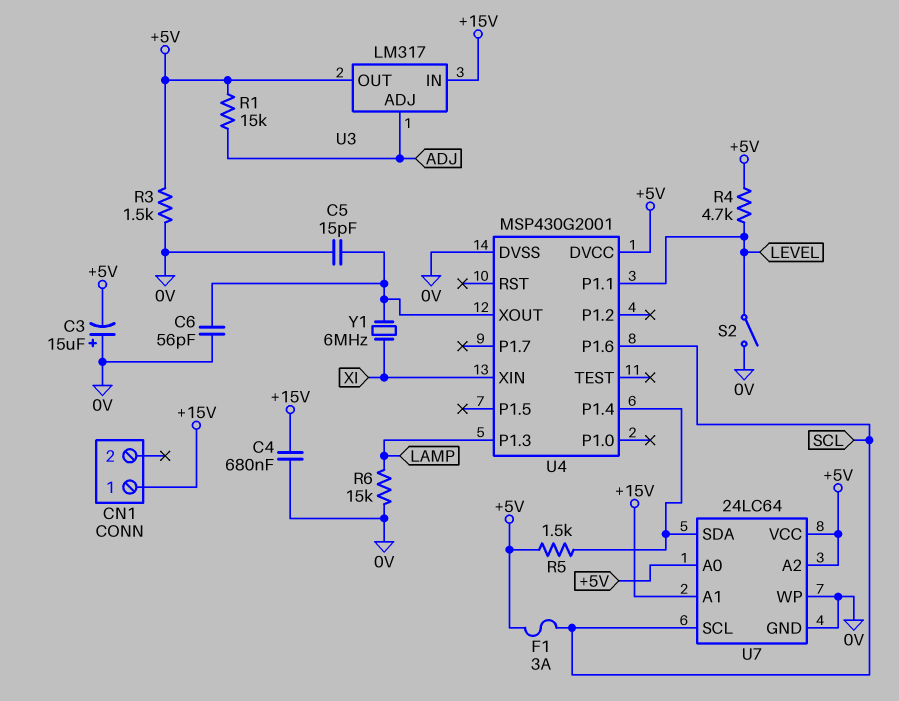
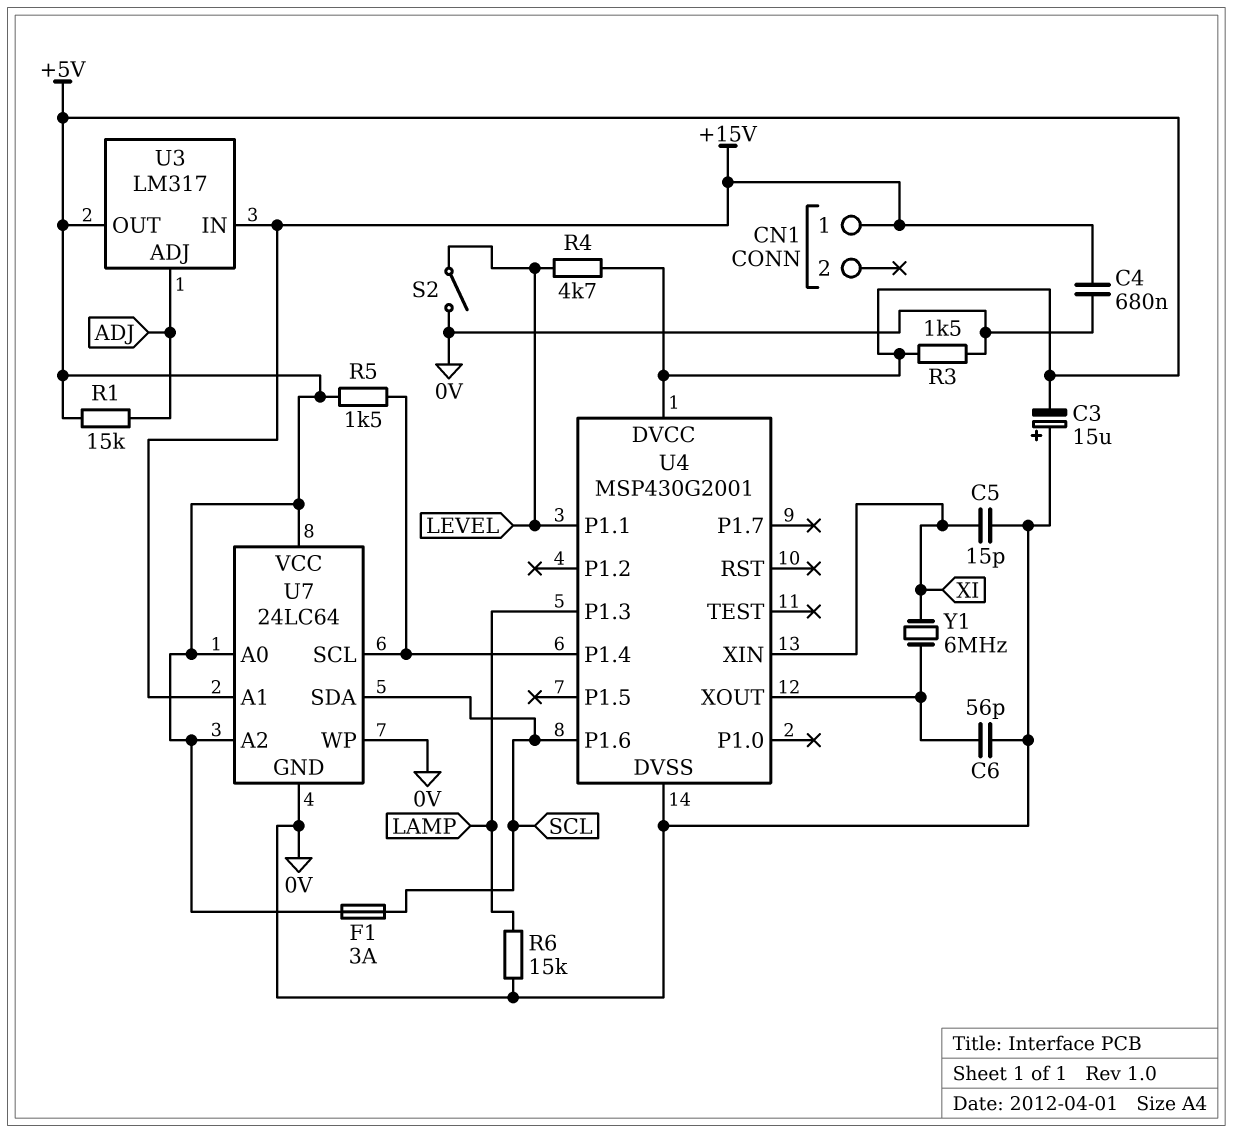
C5: 15pF (0V, U4/XOUT) -> 15pF (0V, XI)
U7 pin SCL: SCL -> U4/P1.4
U7 pin SDA: U4/P1.4 -> SCL

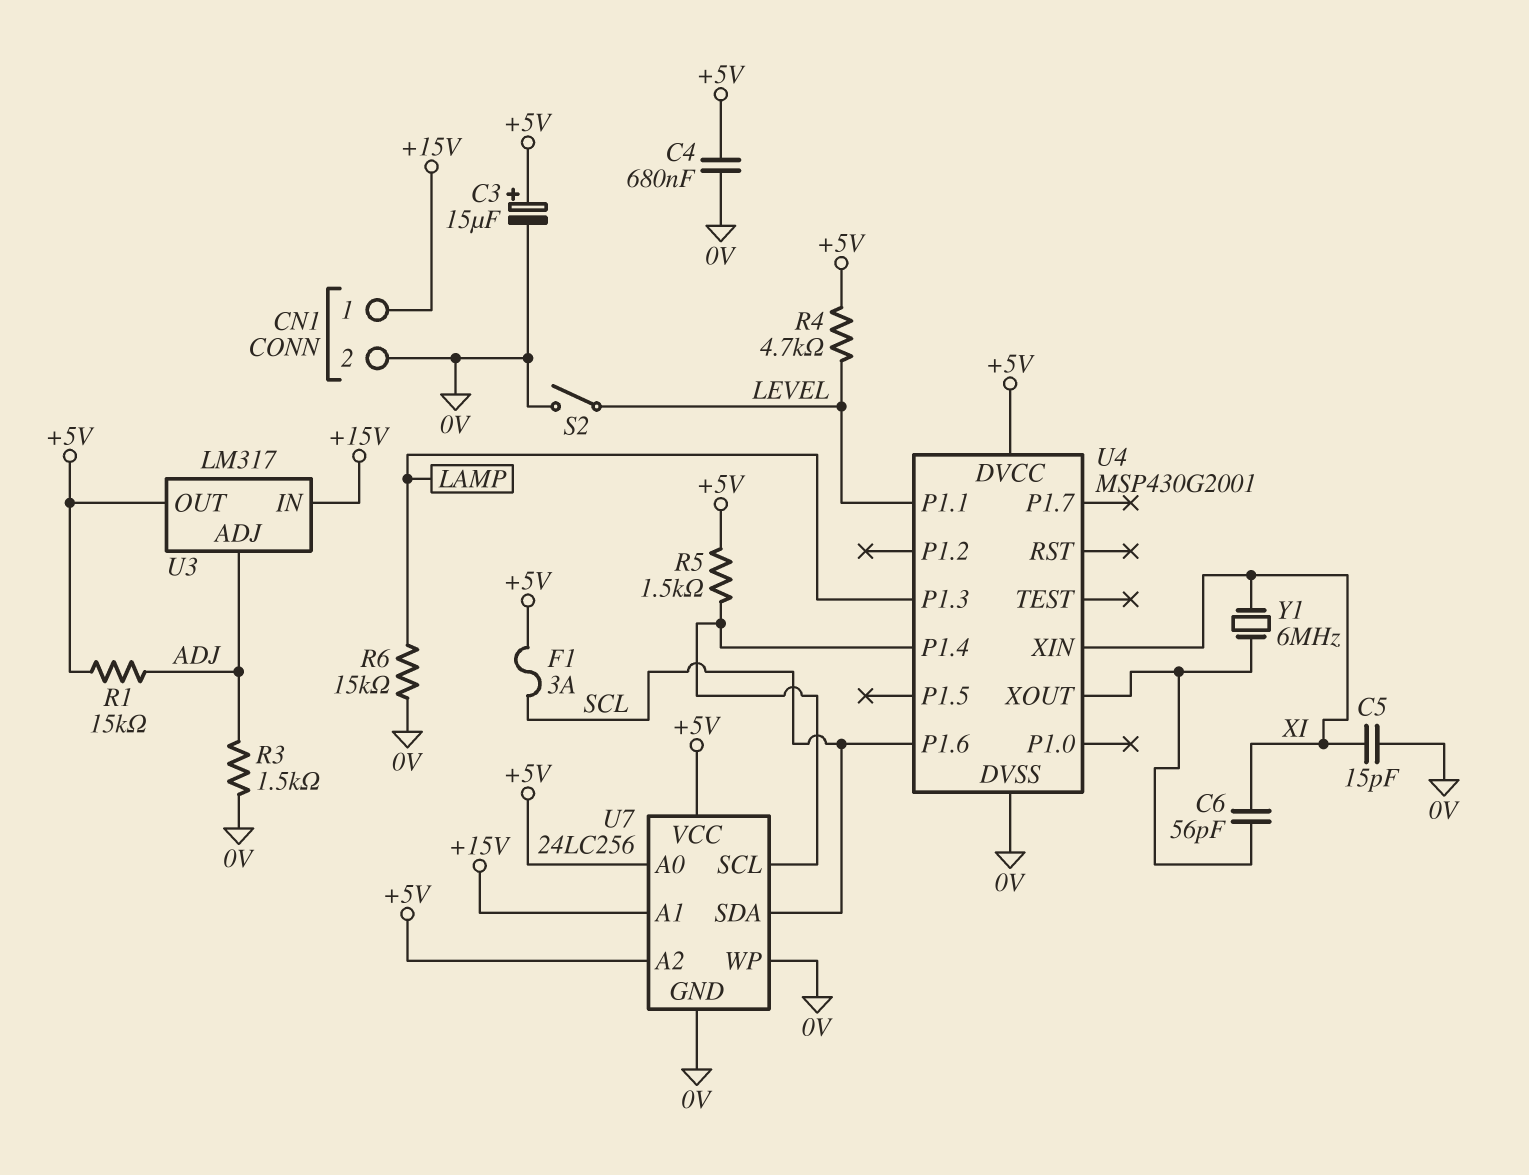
C3: 15uF (plus 0V, minus +5V) -> 15uF (plus +5V, minus 0V)
C4: 680nF (+15V, 0V) -> 680nF (+5V, 0V)
C6: 56pF (0V, U4/XOUT) -> 56pF (U4/XOUT, XI)
CN1 pin 2: none -> 0V
R3: 1.5k (+5V, 0V) -> 1.5k (0V, ADJ)
U7: 24LC64 -> 24LC256

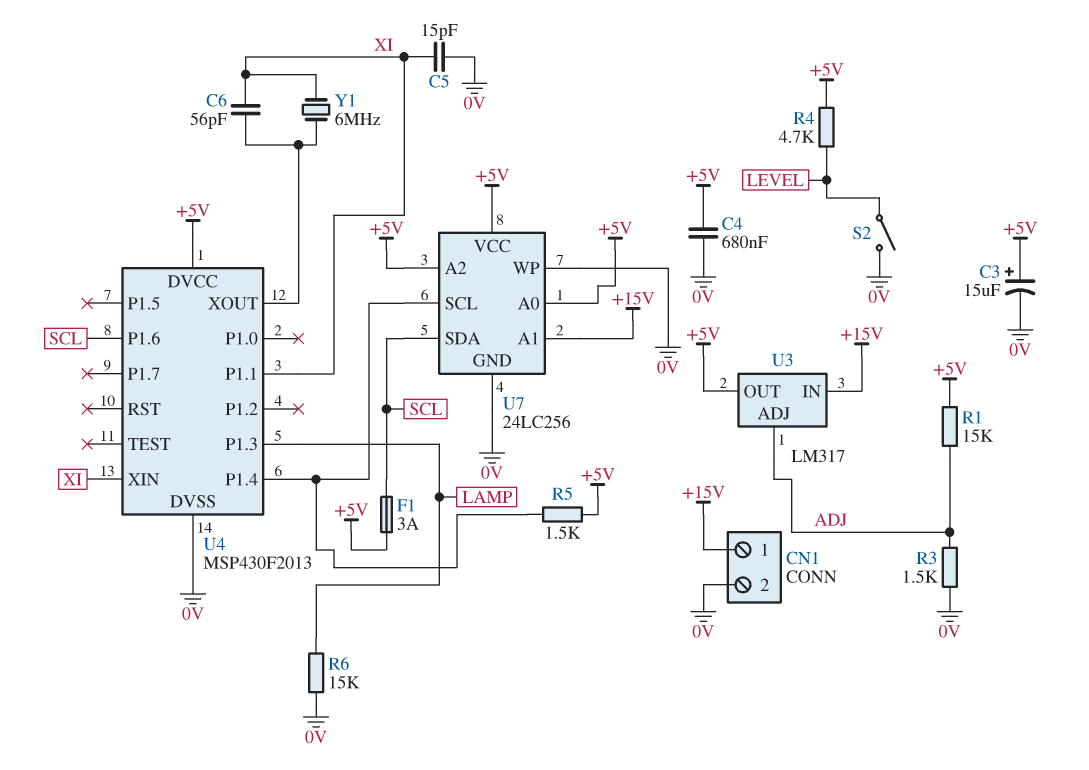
U4: MSP430G2001 -> MSP430F2013
U4 pin P1.1: LEVEL -> XI

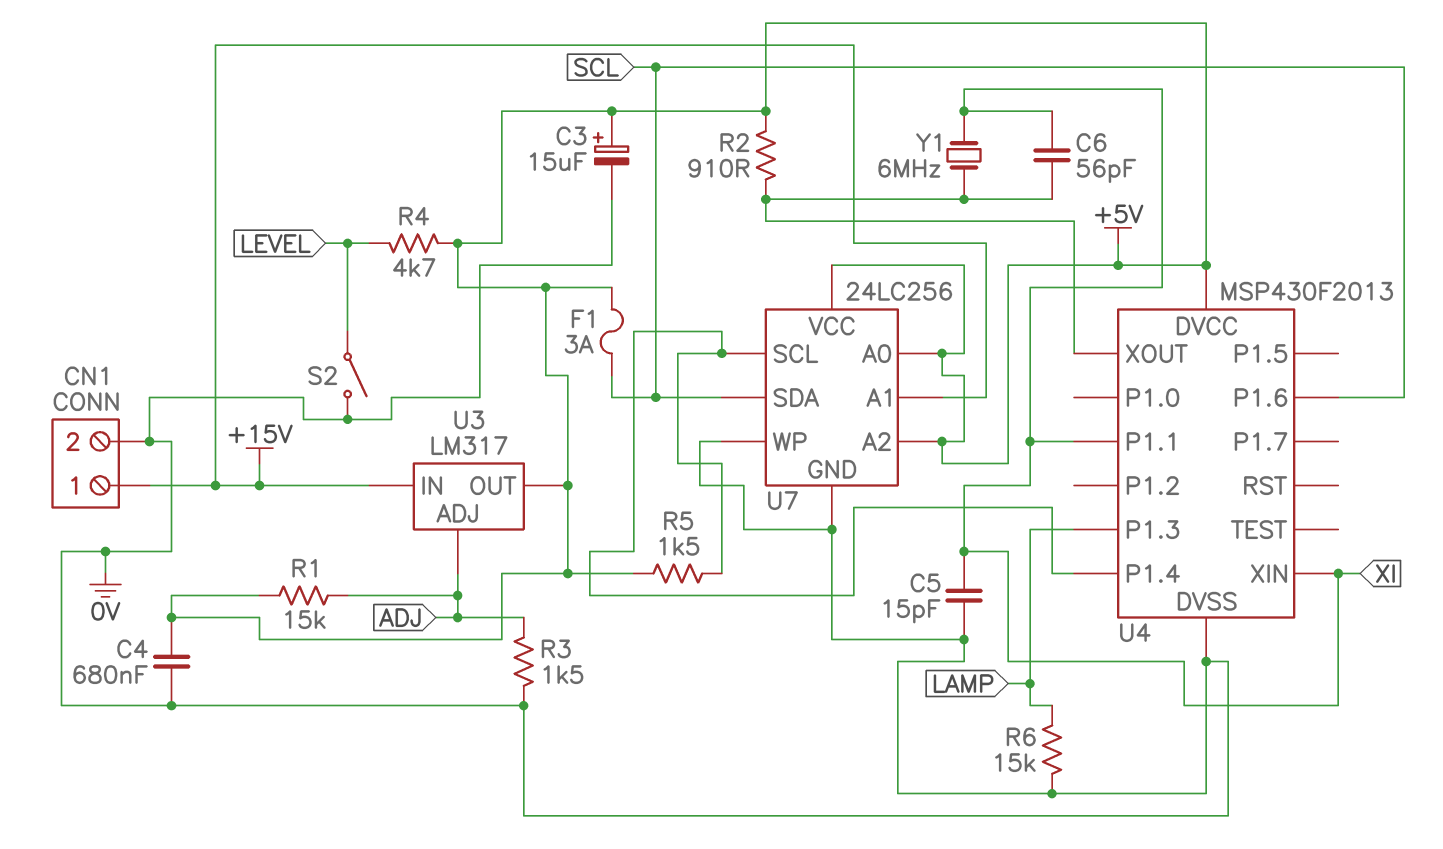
R2: none -> 910 (+5V, U4/XOUT)

